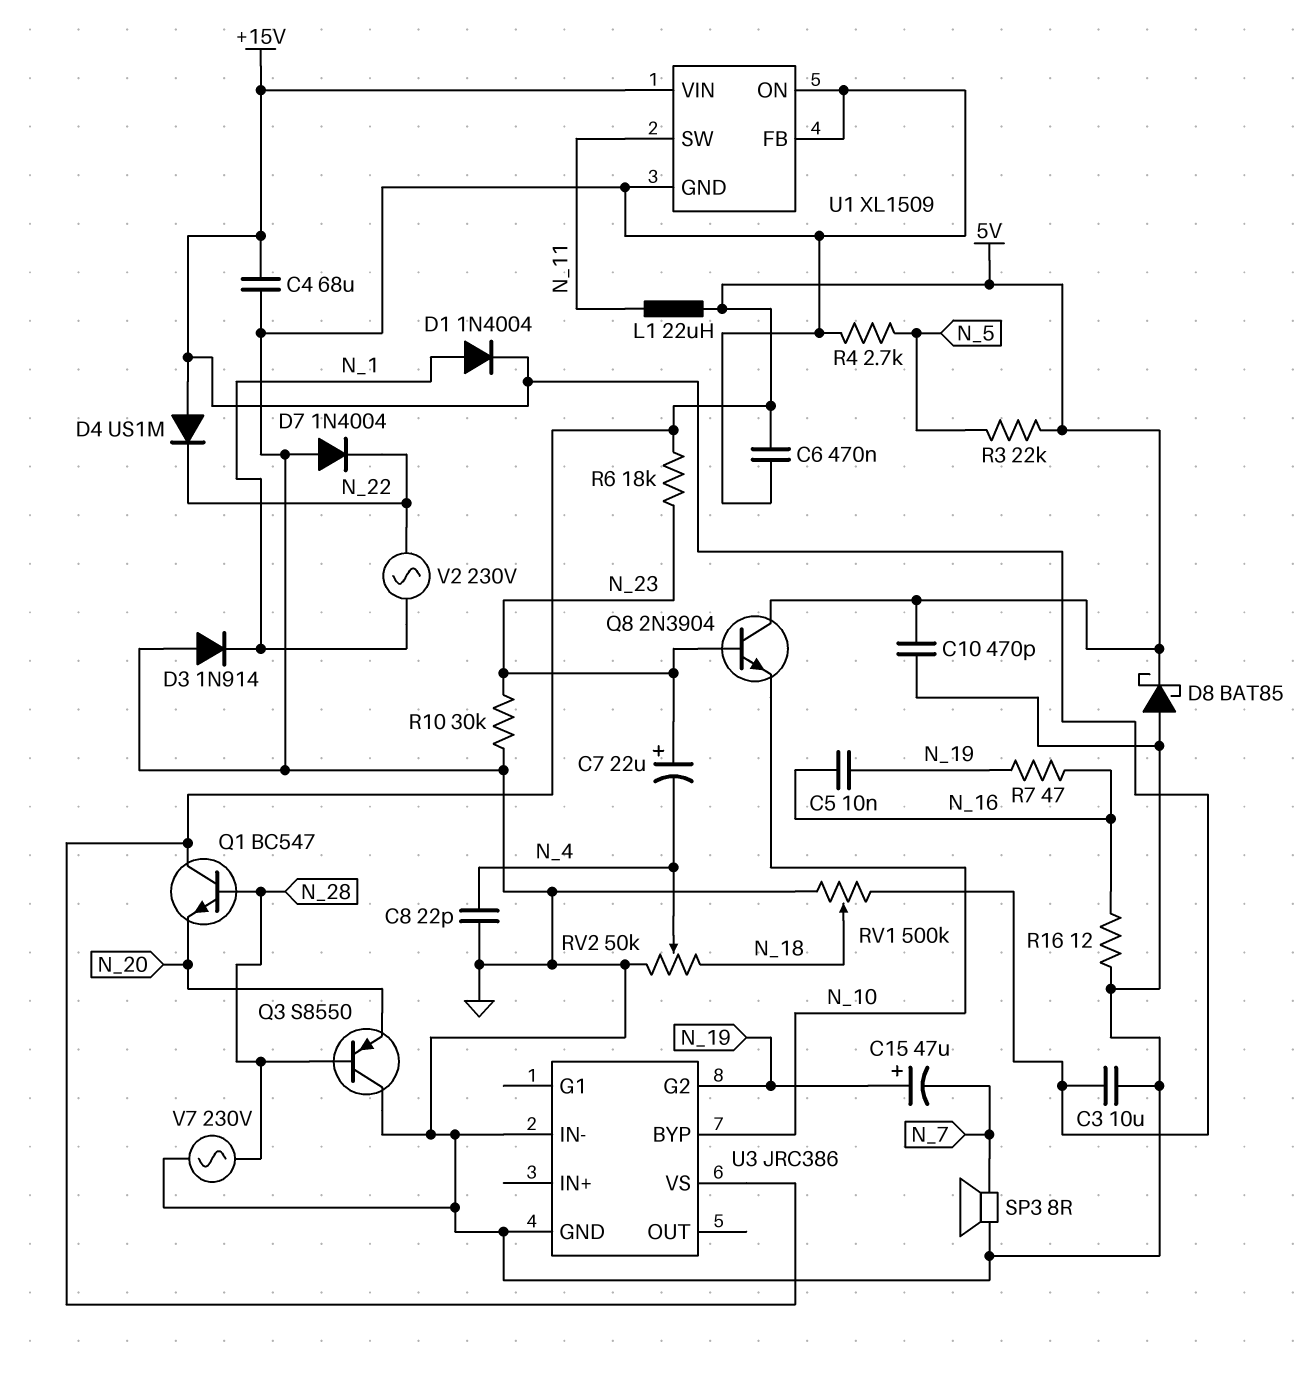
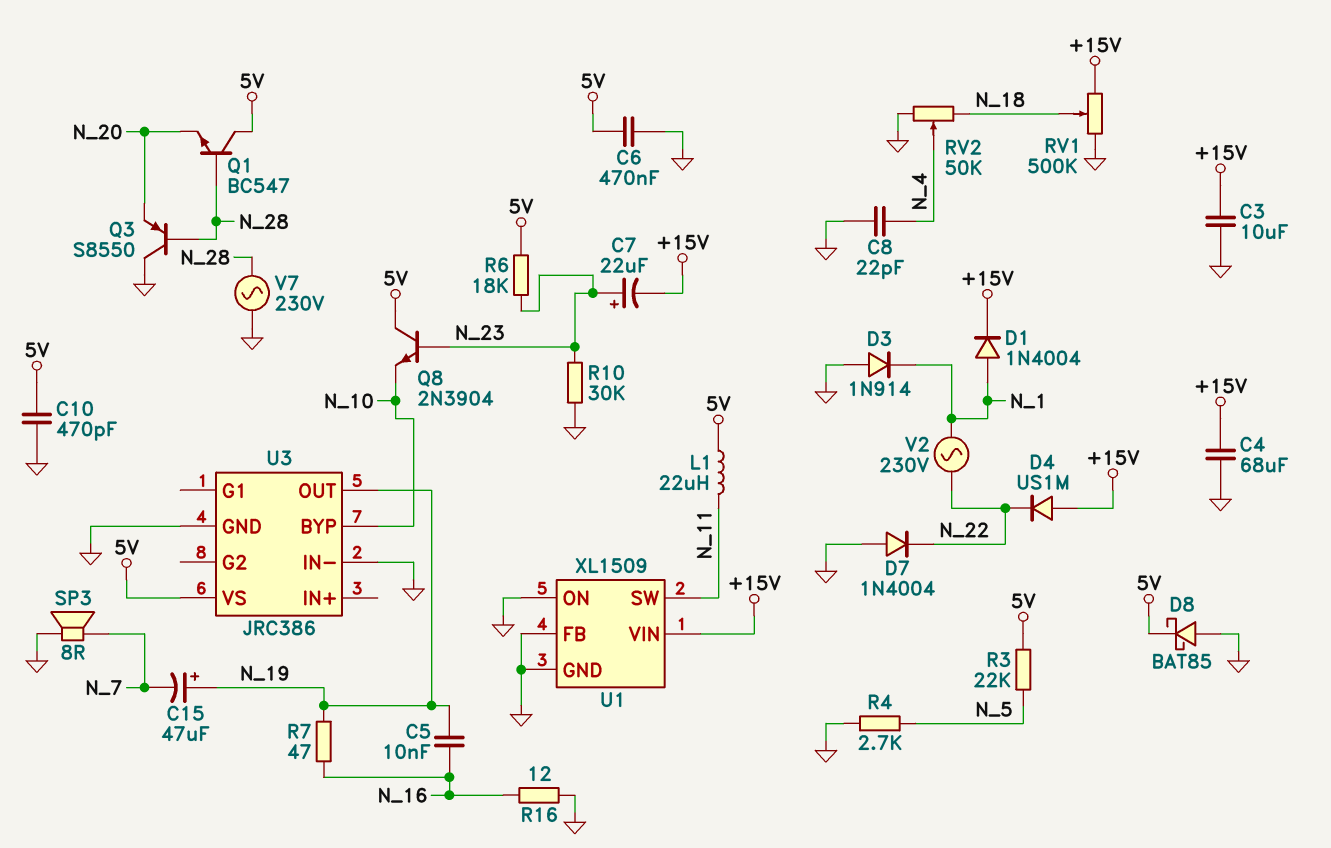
C7: 22uF (plus N_23, minus N_4) -> 22uF (plus N_23, minus +15V)
U3 pin G2: N_19 -> none
U3 pin OUT: none -> N_19

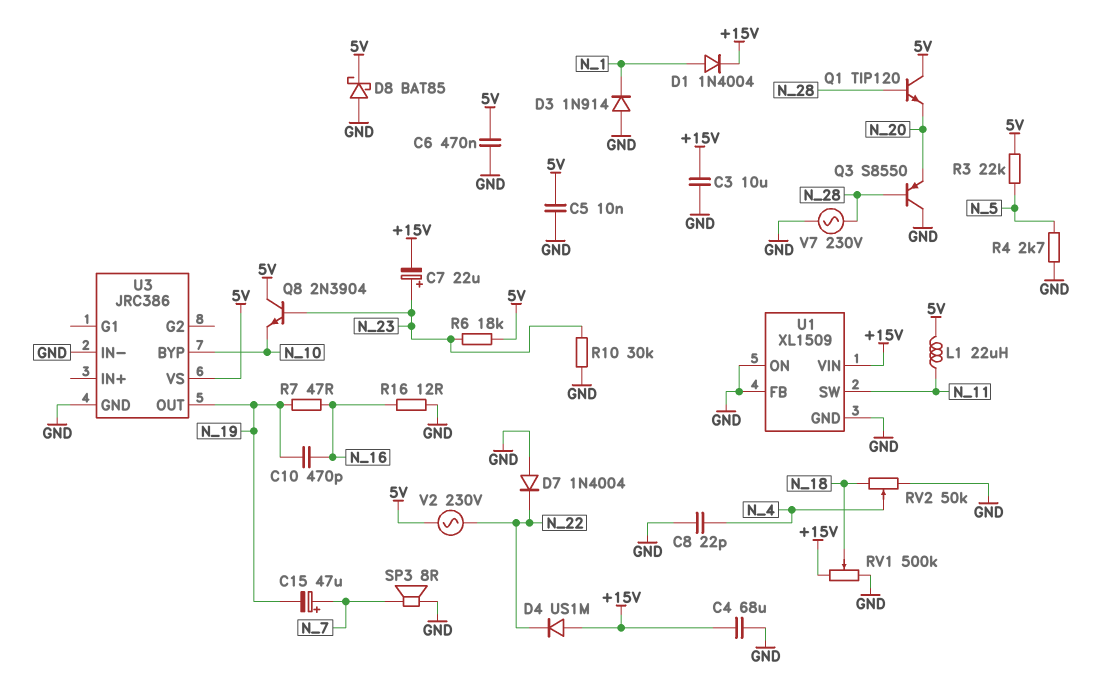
C5: 10nF (N_16, N_19) -> 10nF (5V, GND)
C10: 470pF (5V, GND) -> 470pF (N_16, N_19)
C15: 47uF (plus N_19, minus N_7) -> 47uF (plus N_7, minus N_19)
Q1: NPN BC547 (B N_28, C 5V, E N_20) -> NPN TIP120 (B N_28, C 5V, E N_20)
V2: AC 230V (N_1, N_22) -> AC 230V (5V, N_22)

